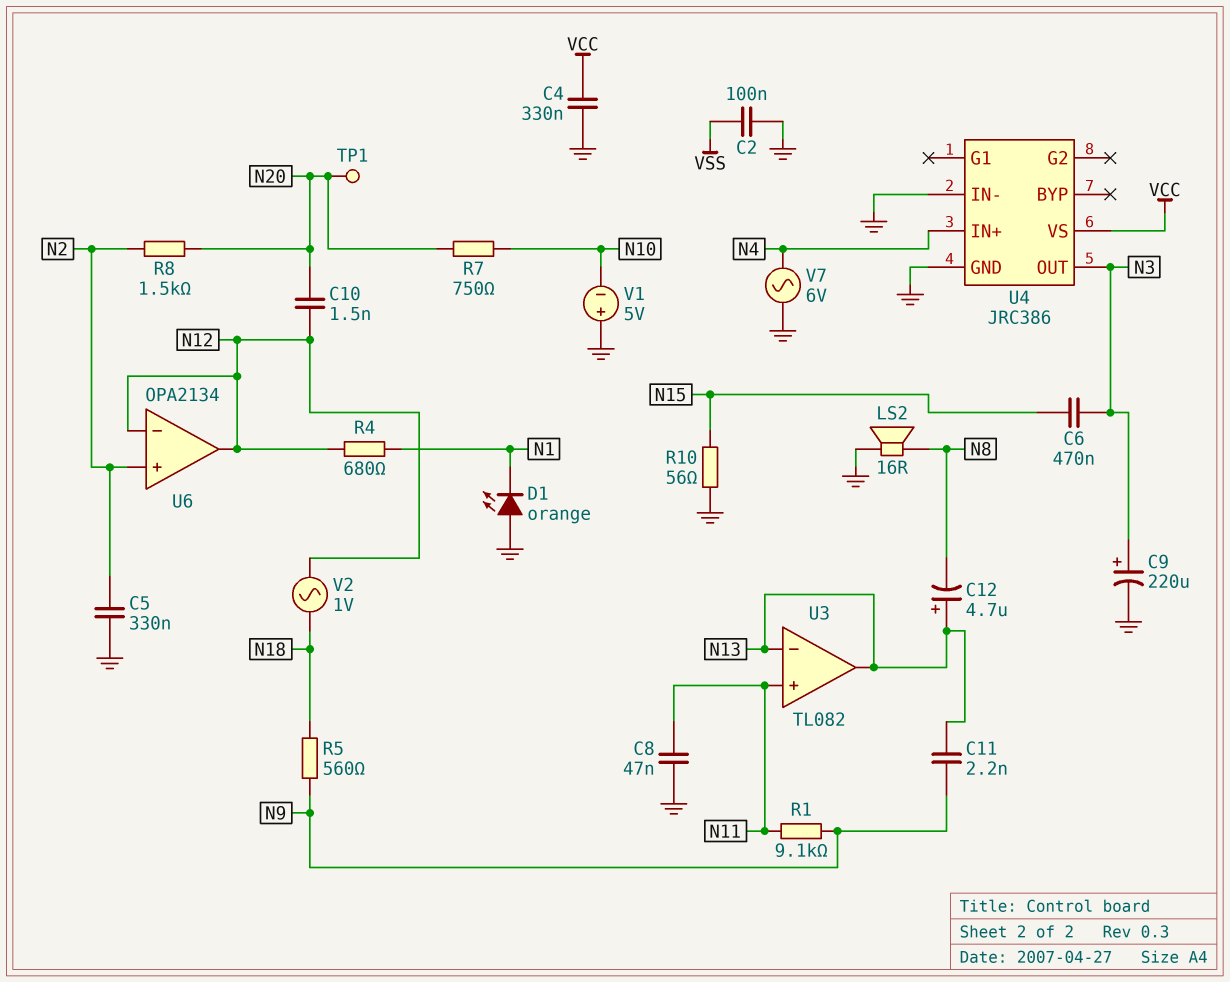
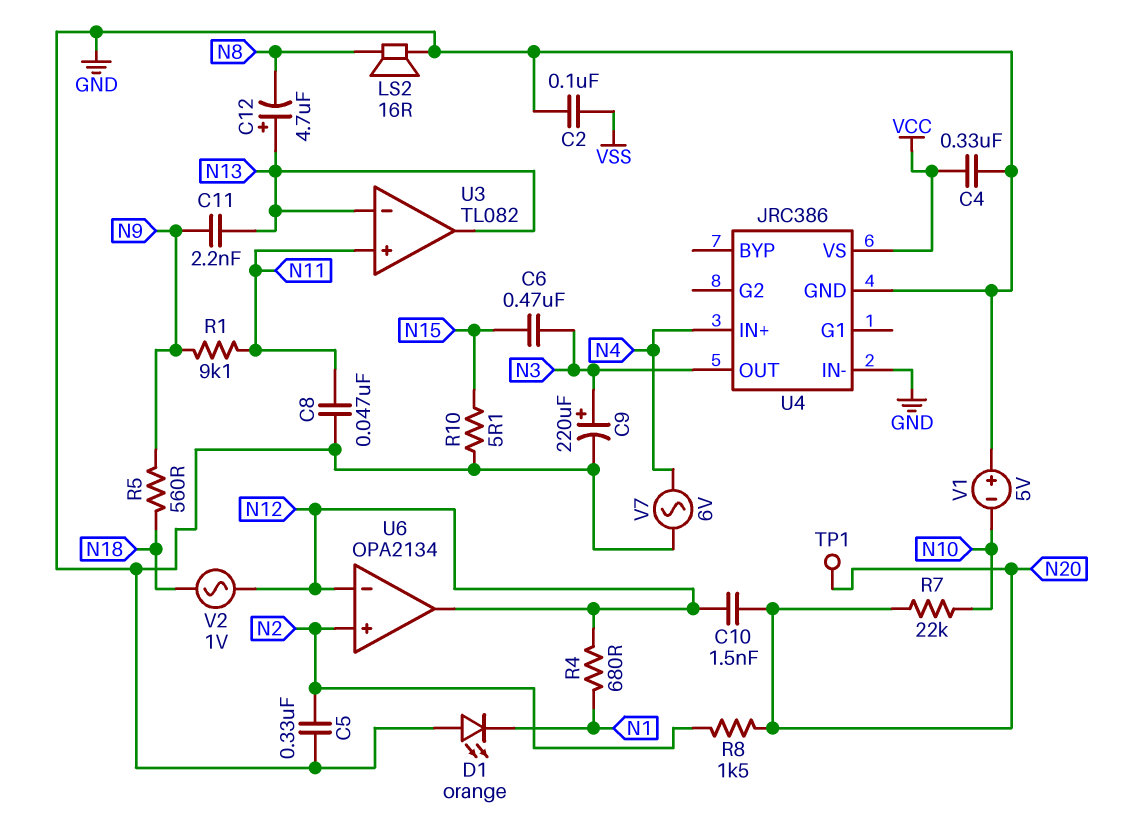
R7: 750 (N10, N20) -> 22k (N10, N20)
R10: 56 (GND, N15) -> 5.1 (GND, N15)

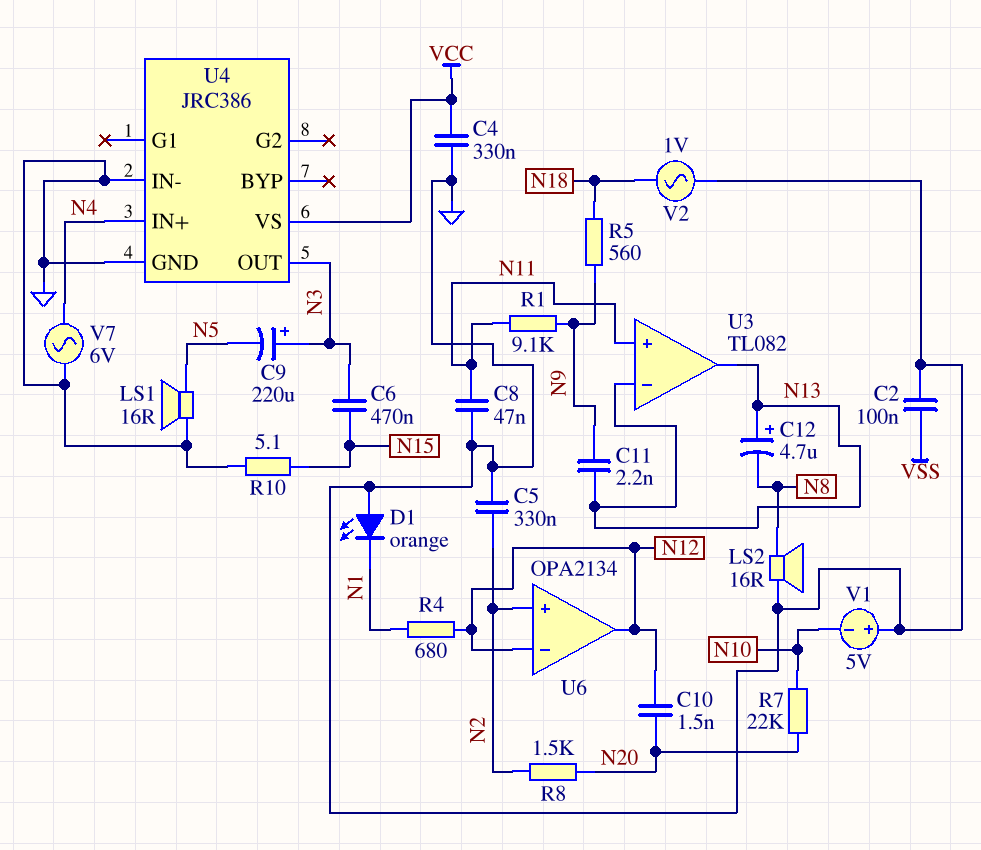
C9: 220uF (plus N3, minus GND) -> 220uF (plus N3, minus N5)
LS1: none -> speaker 16R (GND, N5)
TP1: test point (N20) -> none
V2: AC 1V (N12, N18) -> AC 1V (GND, N18)

